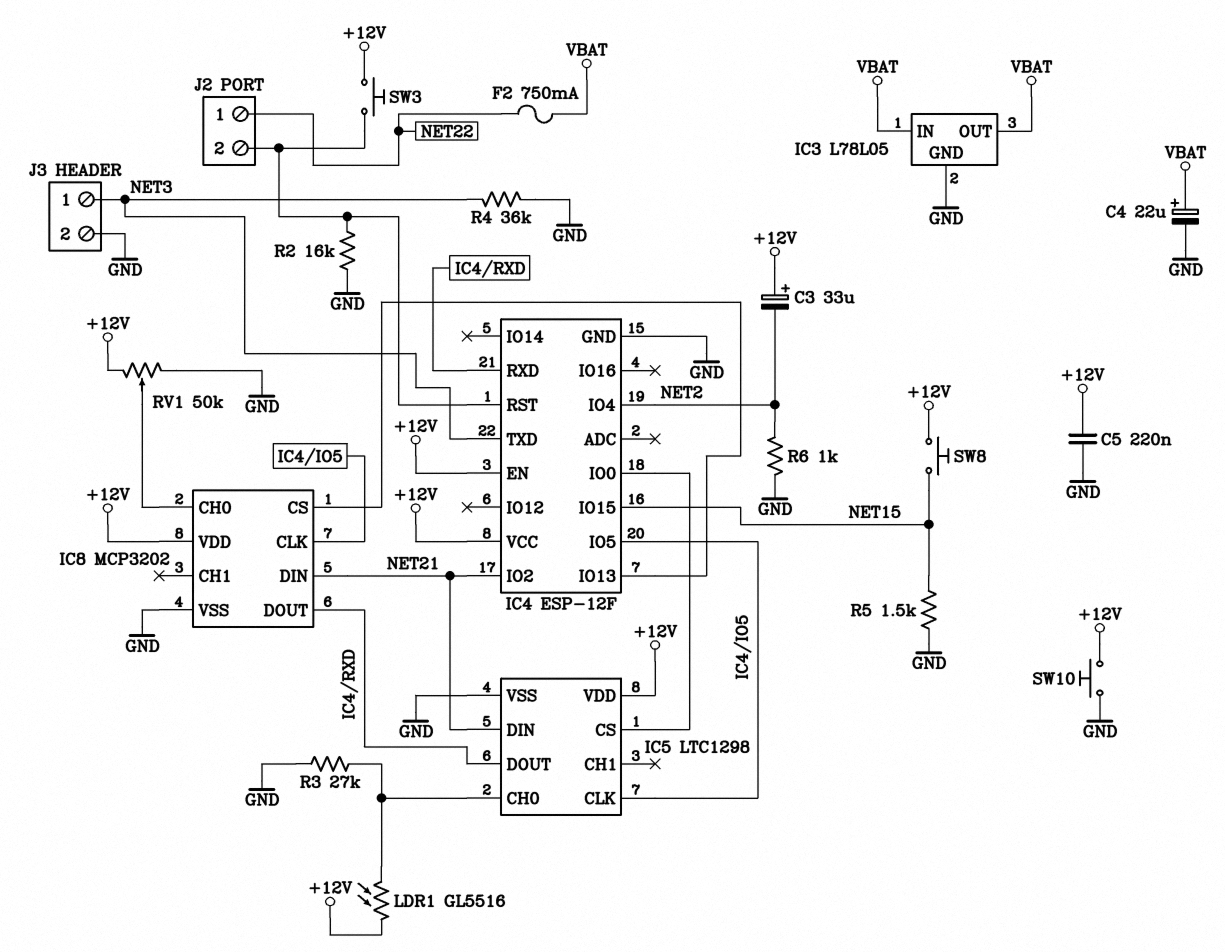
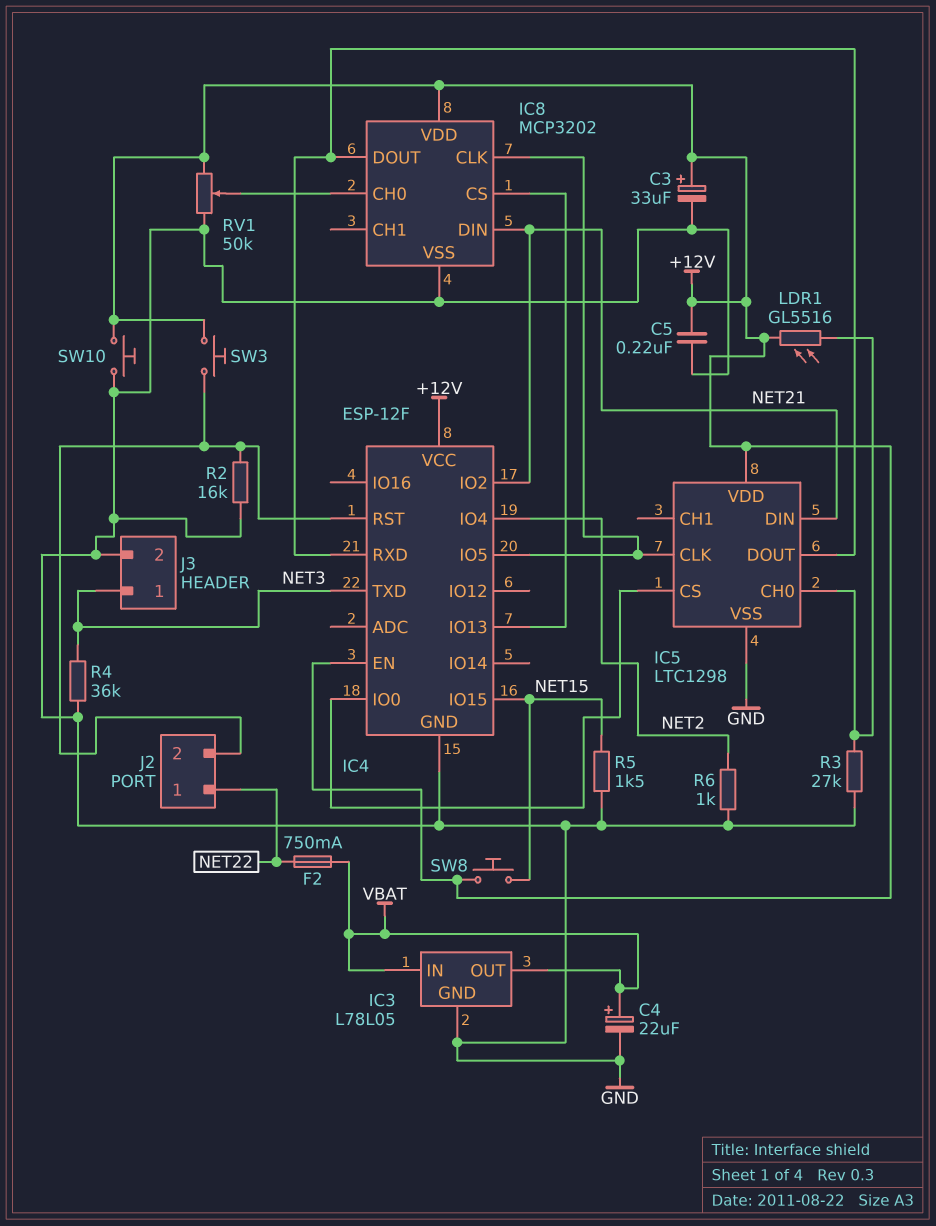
C3: 33uF (plus +12V, minus NET2) -> 33uF (plus +12V, minus GND)

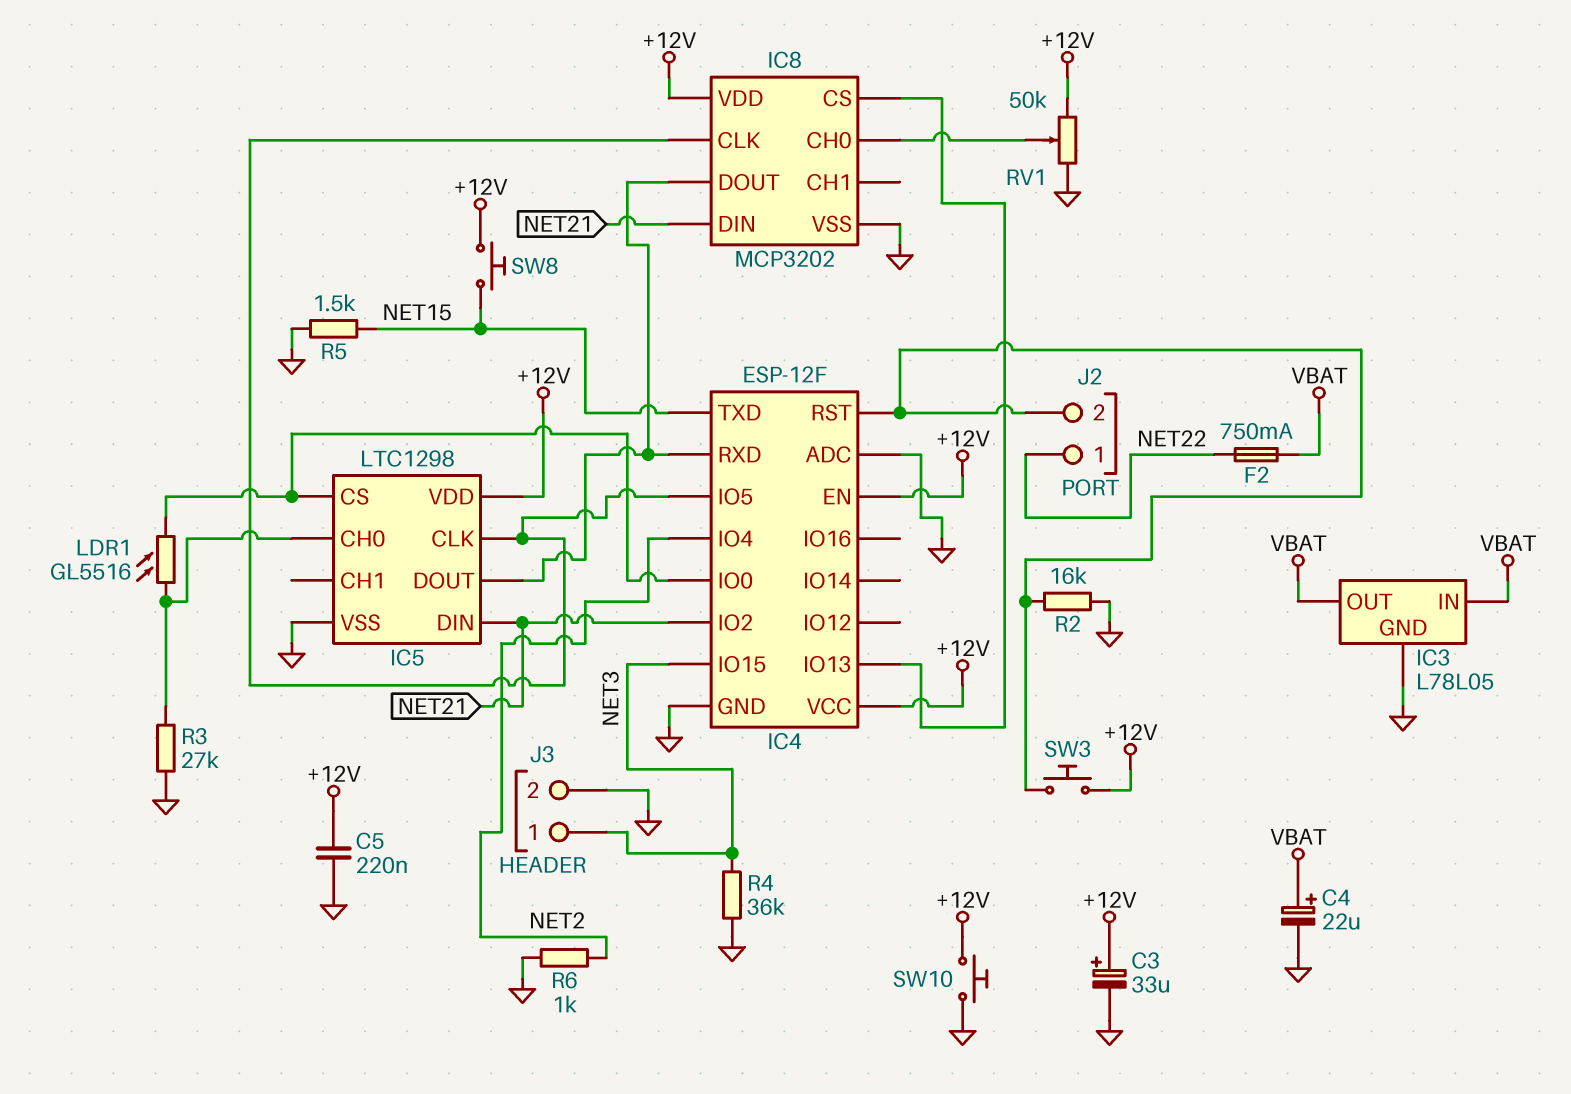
IC4 pin ADC: none -> GND
IC4 pin IO15: NET15 -> NET3
IC4 pin TXD: NET3 -> NET15
LDR1: GL5516 (+12V, IC5/CH0) -> GL5516 (IC4/IO0, IC5/CH0)

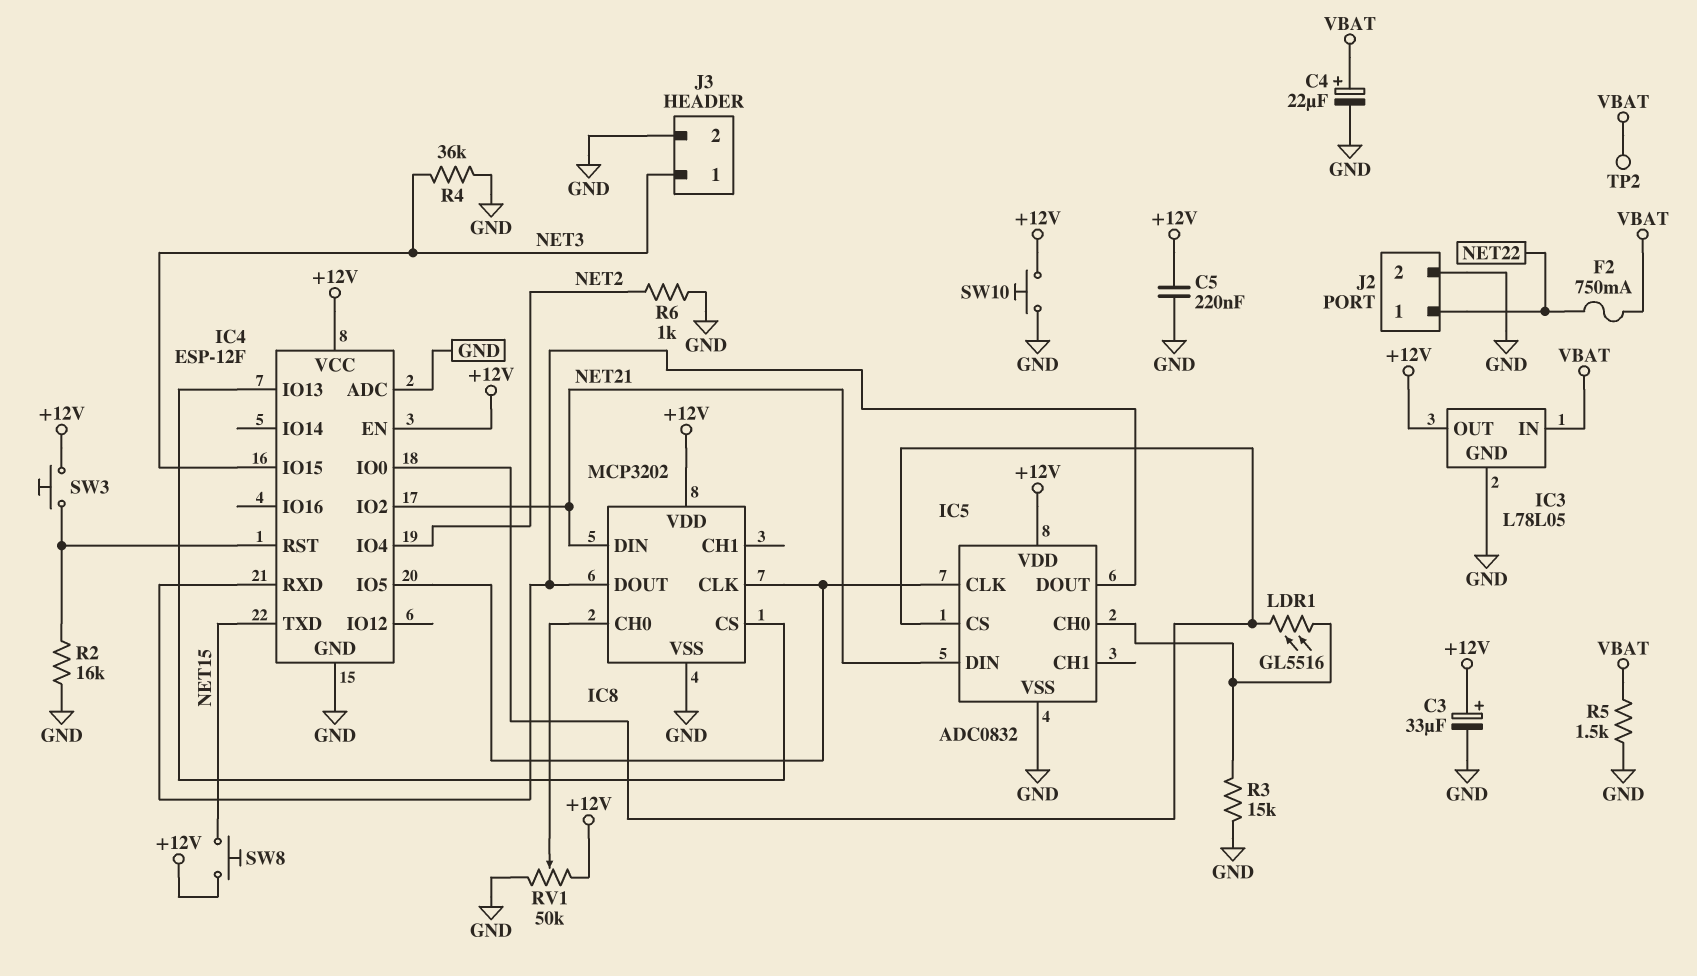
IC3 pin OUT: VBAT -> +12V
IC5: LTC1298 -> ADC0832
J2 pin 2: IC4/RST -> GND
R3: 27k (GND, IC5/CH0) -> 15k (GND, IC5/CH0)
R5: 1.5k (GND, NET15) -> 1.5k (GND, VBAT)
TP2: none -> test point (VBAT)

